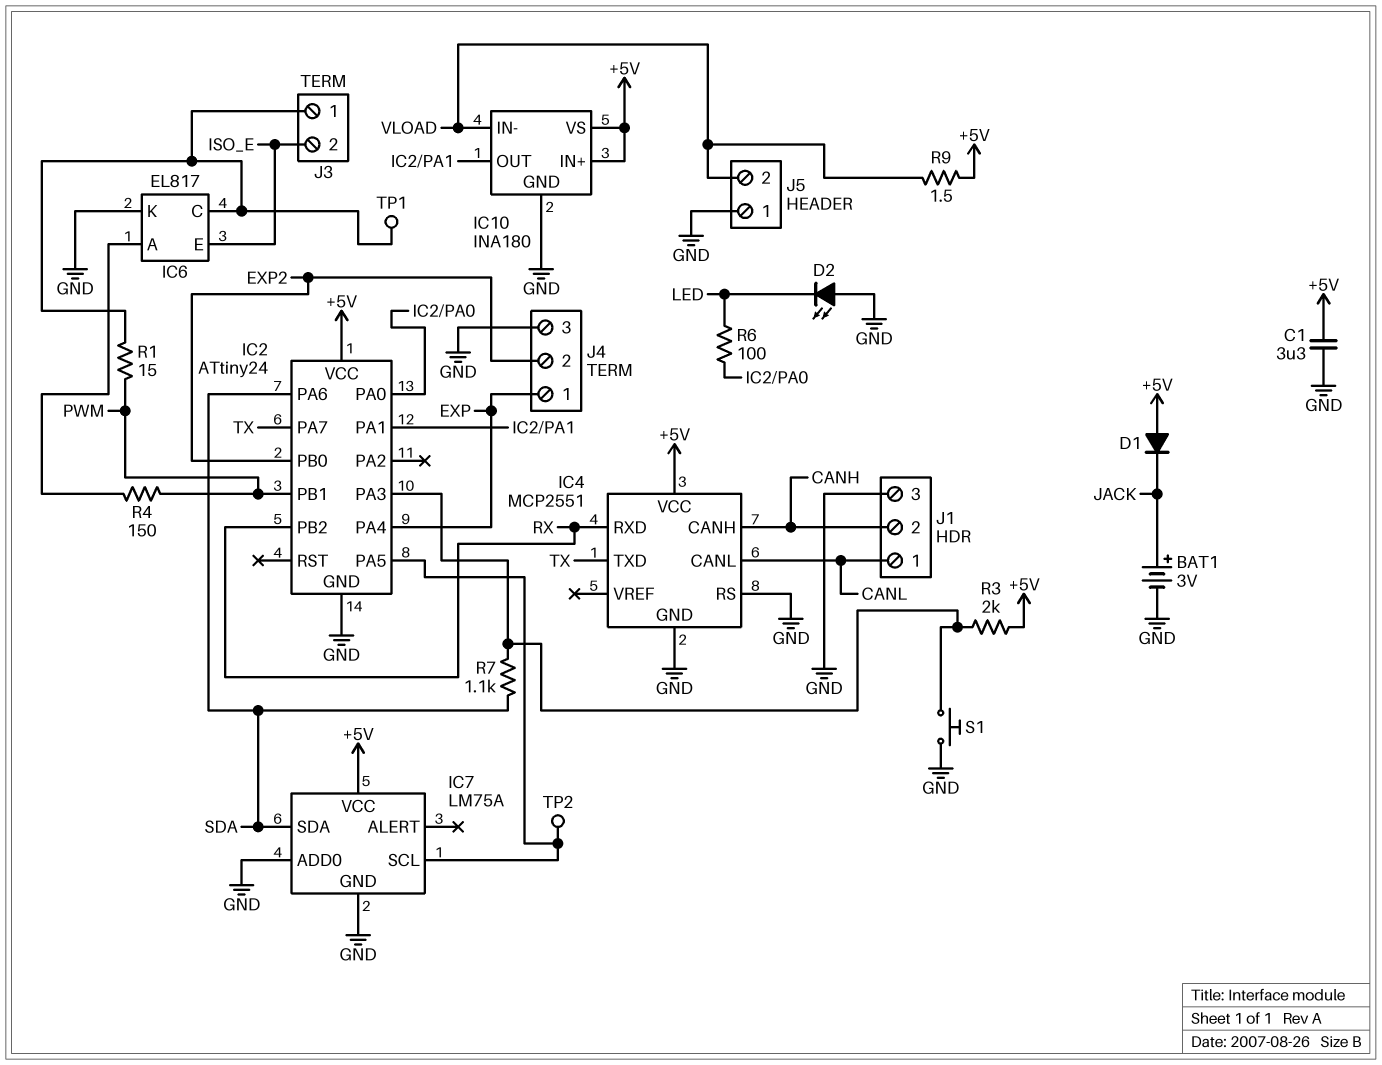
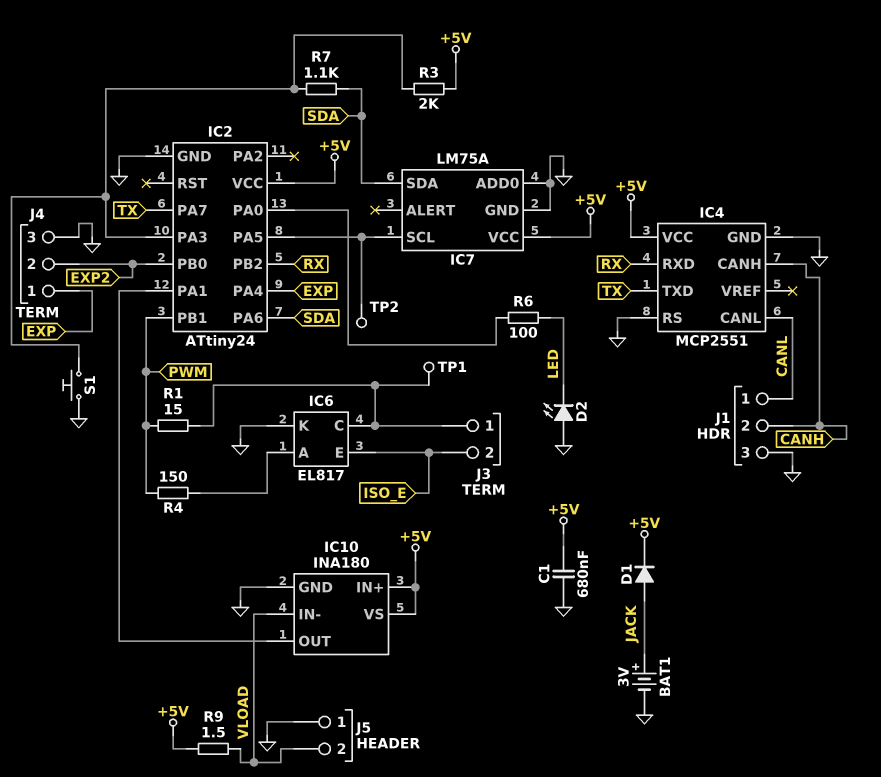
C1: 3.3uF (+5V, GND) -> 680nF (+5V, GND)
D1: diode (A +5V, K JACK) -> diode (A JACK, K +5V)

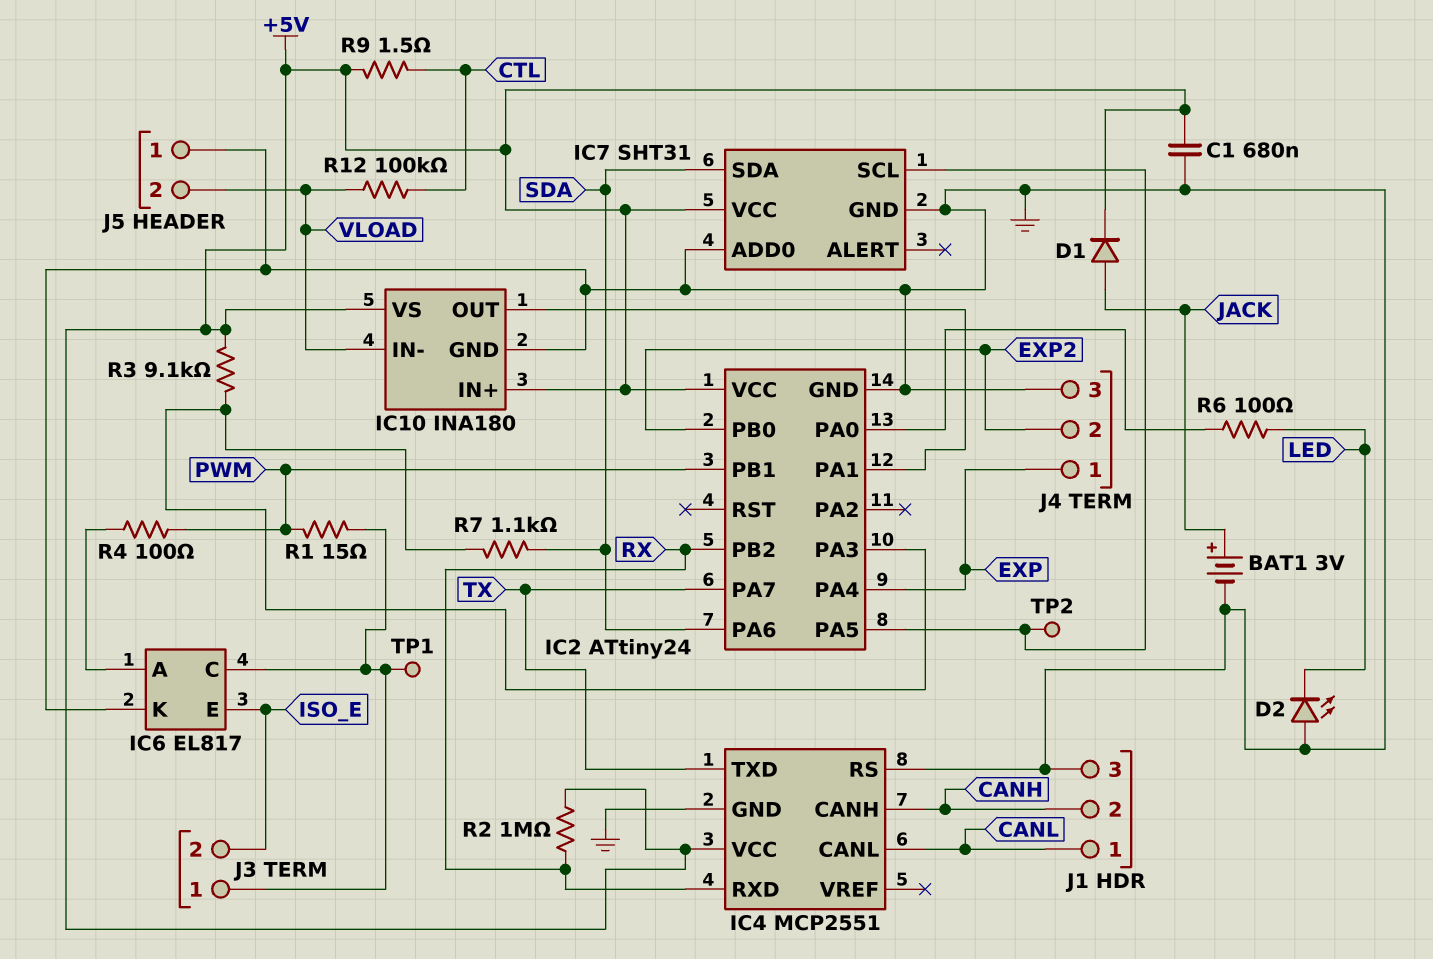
IC7: LM75A -> SHT31
R2: none -> 1M (+5V, RX)
R3: 2k (+5V, IC2/PA3) -> 9.1k (+5V, IC2/PA3)
R4: 150 (IC6/A, PWM) -> 100 (IC6/A, PWM)
R9: 1.5 (+5V, VLOAD) -> 1.5 (+5V, CTL)
R12: none -> 100k (CTL, VLOAD)
S1: button (GND, IC2/PA3) -> none

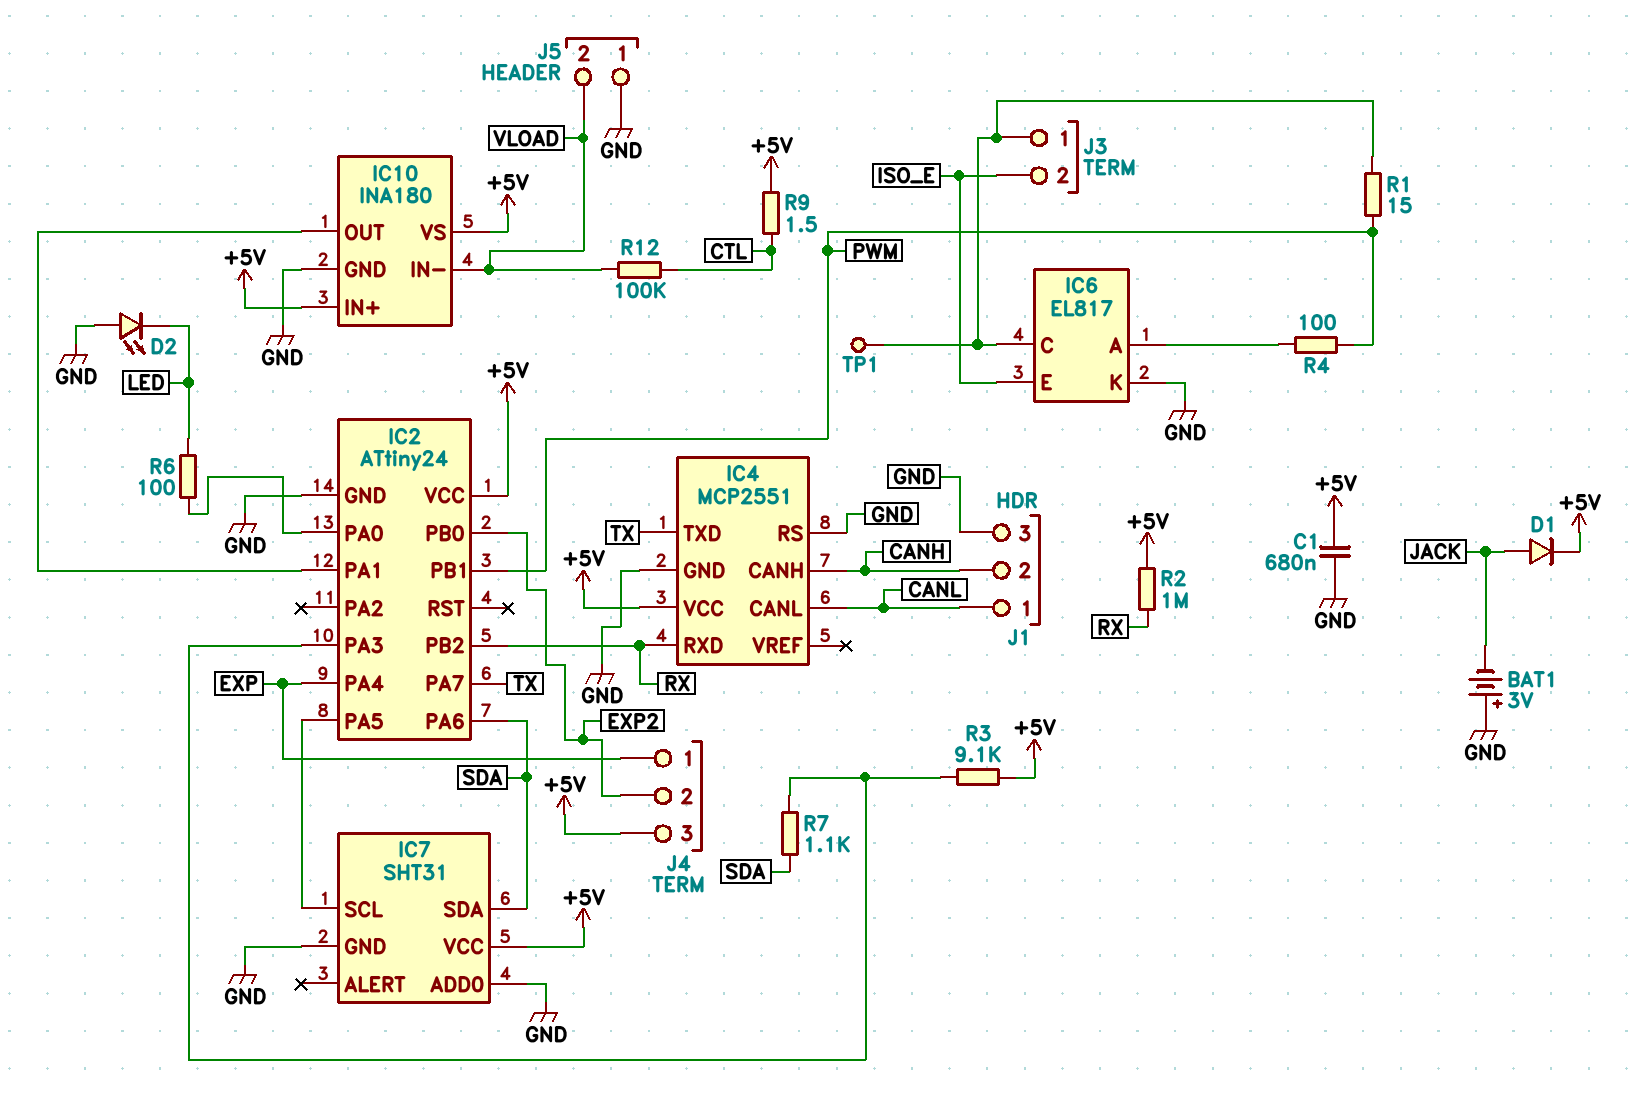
BAT1: 3V (plus JACK, minus GND) -> 3V (plus GND, minus JACK)
J4 pin 3: GND -> +5V
TP2: test point (IC2/PA5) -> none

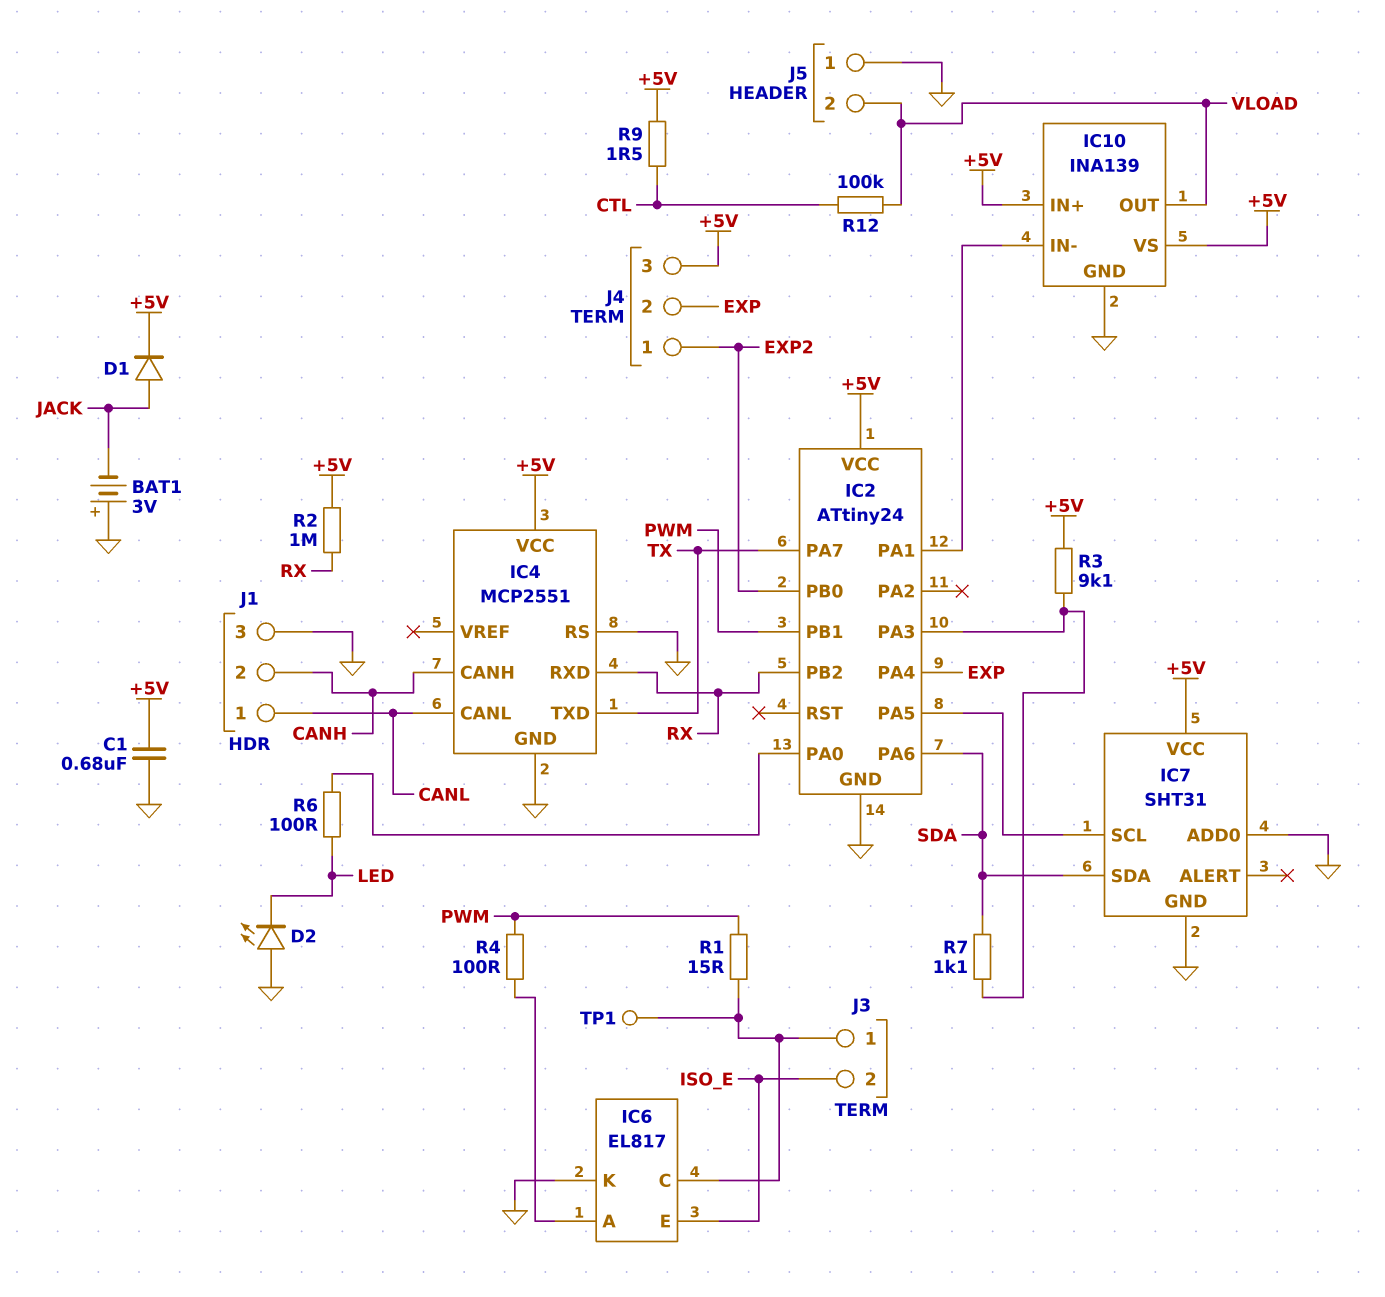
IC10: INA180 -> INA139
IC10 pin IN-: VLOAD -> IC2/PA1
IC10 pin OUT: IC2/PA1 -> VLOAD
J4 pin 1: EXP -> EXP2
J4 pin 2: EXP2 -> EXP

